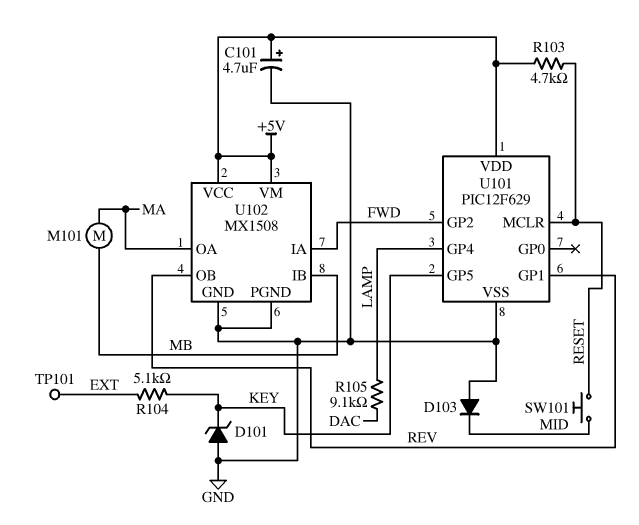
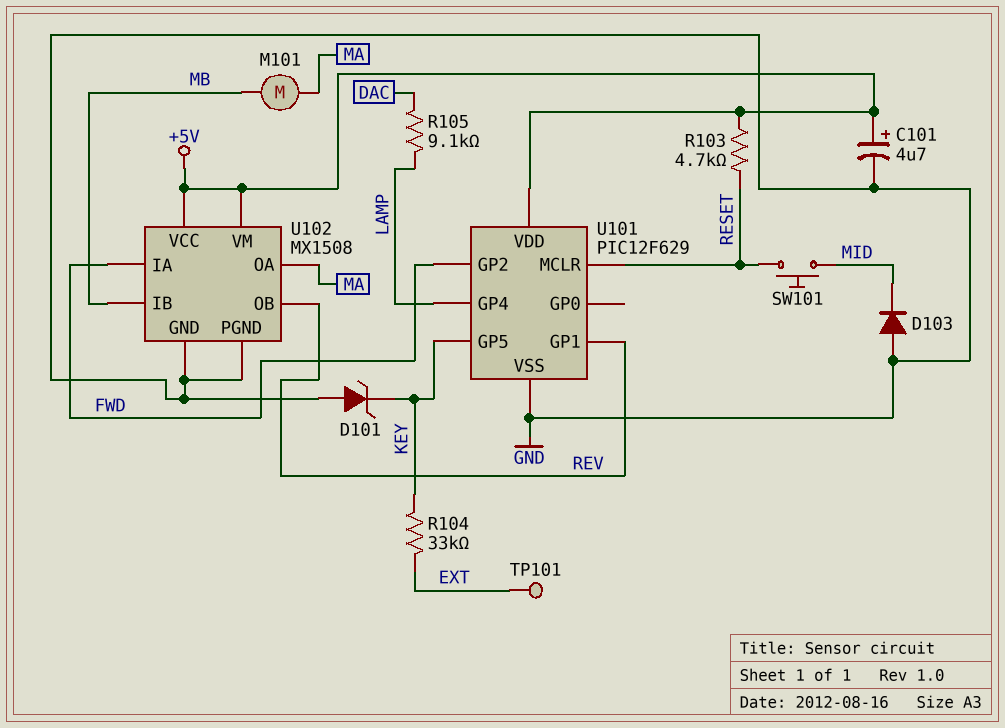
R104: 5.1k (EXT, KEY) -> 33k (EXT, KEY)

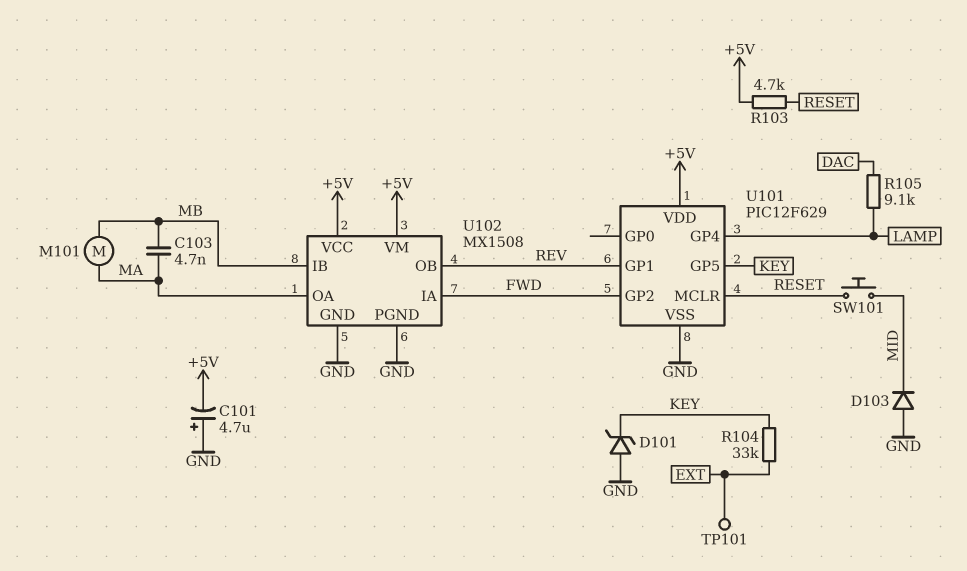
C101: 4.7uF (plus +5V, minus GND) -> 4.7uF (plus GND, minus +5V)
C103: none -> 4.7nF (MA, MB)

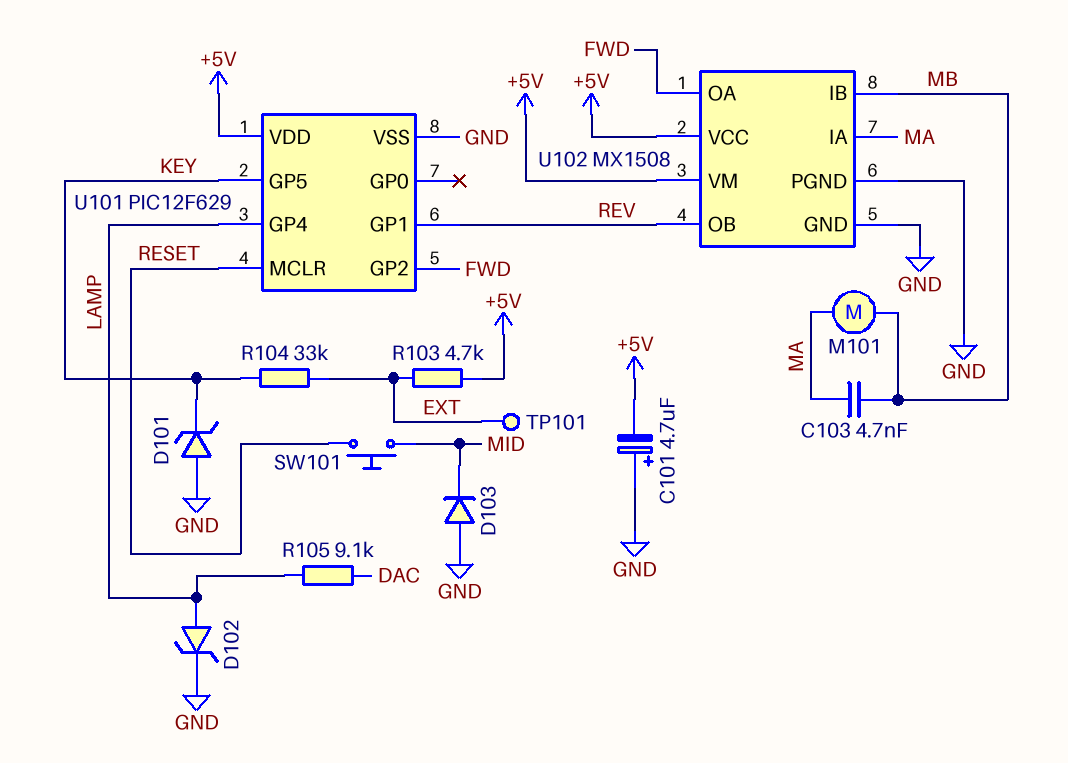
D102: none -> zener (A LAMP, K GND)
R103: 4.7k (+5V, RESET) -> 4.7k (+5V, EXT)
U102 pin IA: FWD -> MA
U102 pin OA: MA -> FWD

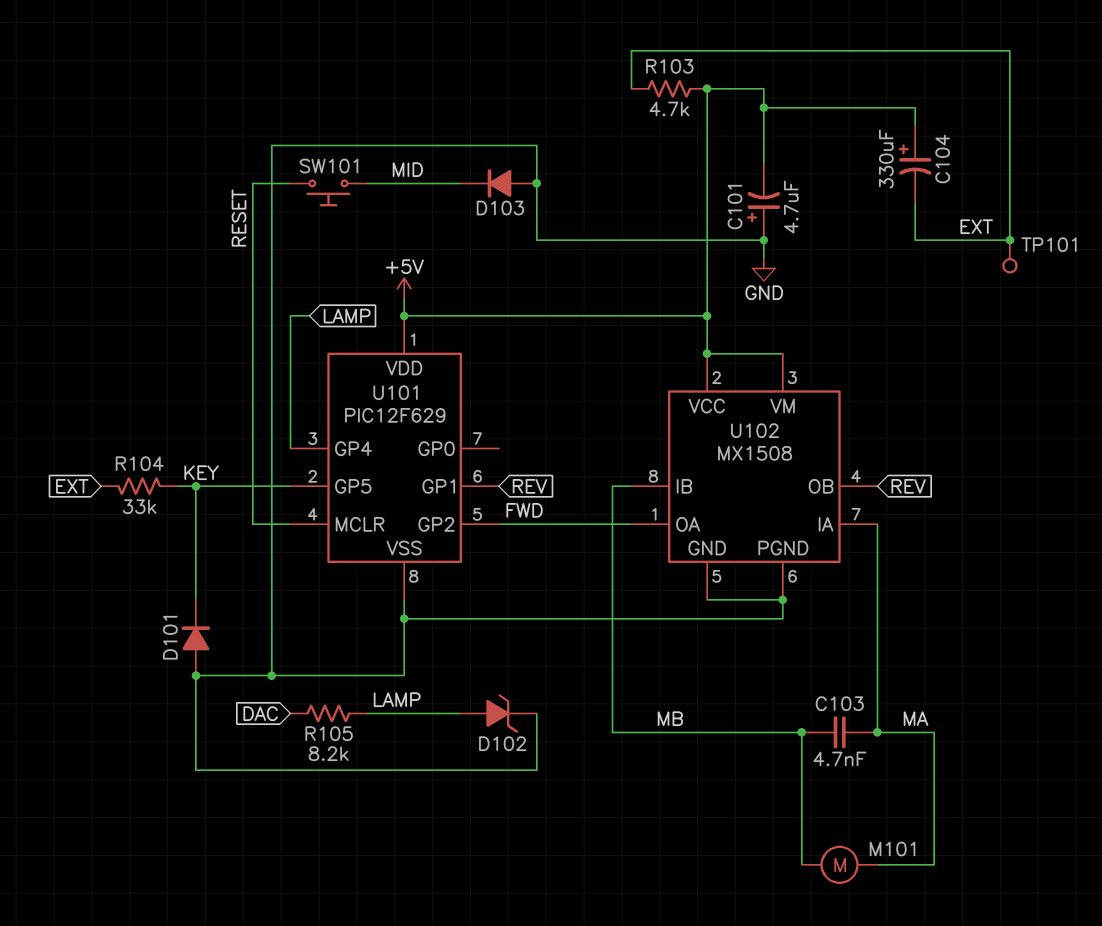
C104: none -> 330uF (plus +5V, minus EXT)
D101: zener (A GND, K KEY) -> diode (A GND, K KEY)
R105: 9.1k (DAC, LAMP) -> 8.2k (DAC, LAMP)

